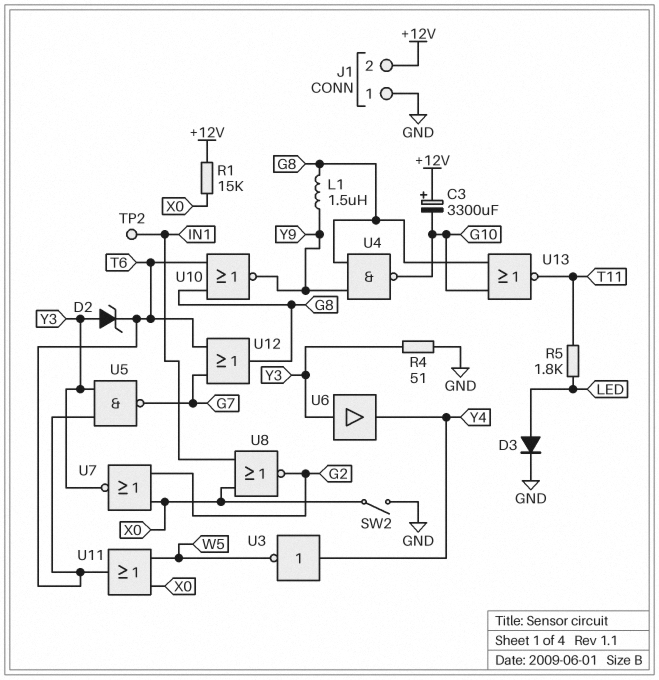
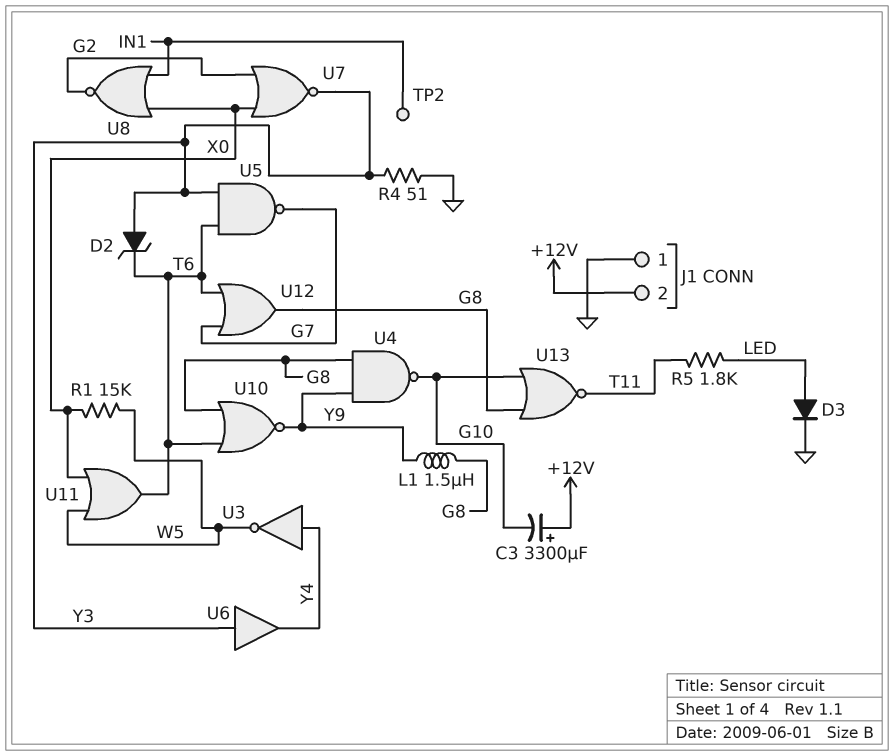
R1: 15k (+12V, X0) -> 15k (W5, X0)
SW2: switch (GND, X0) -> none

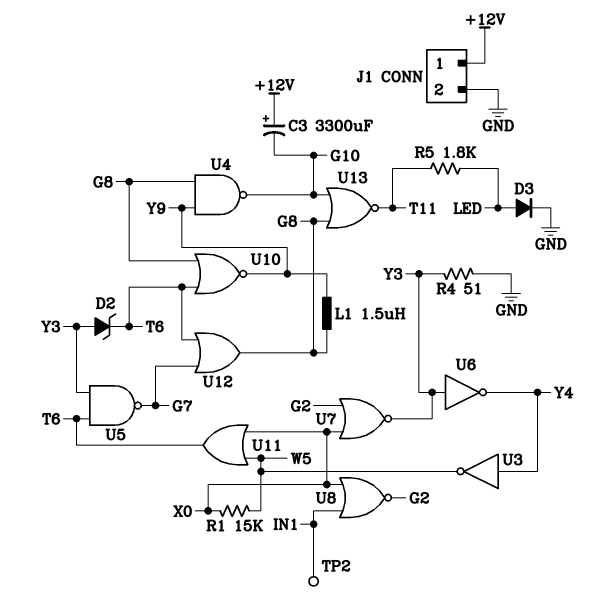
J1 pin 1: GND -> +12V
J1 pin 2: +12V -> GND
U6: buffer (in Y3, out Y4) -> NOT (in Y3, out Y4)

